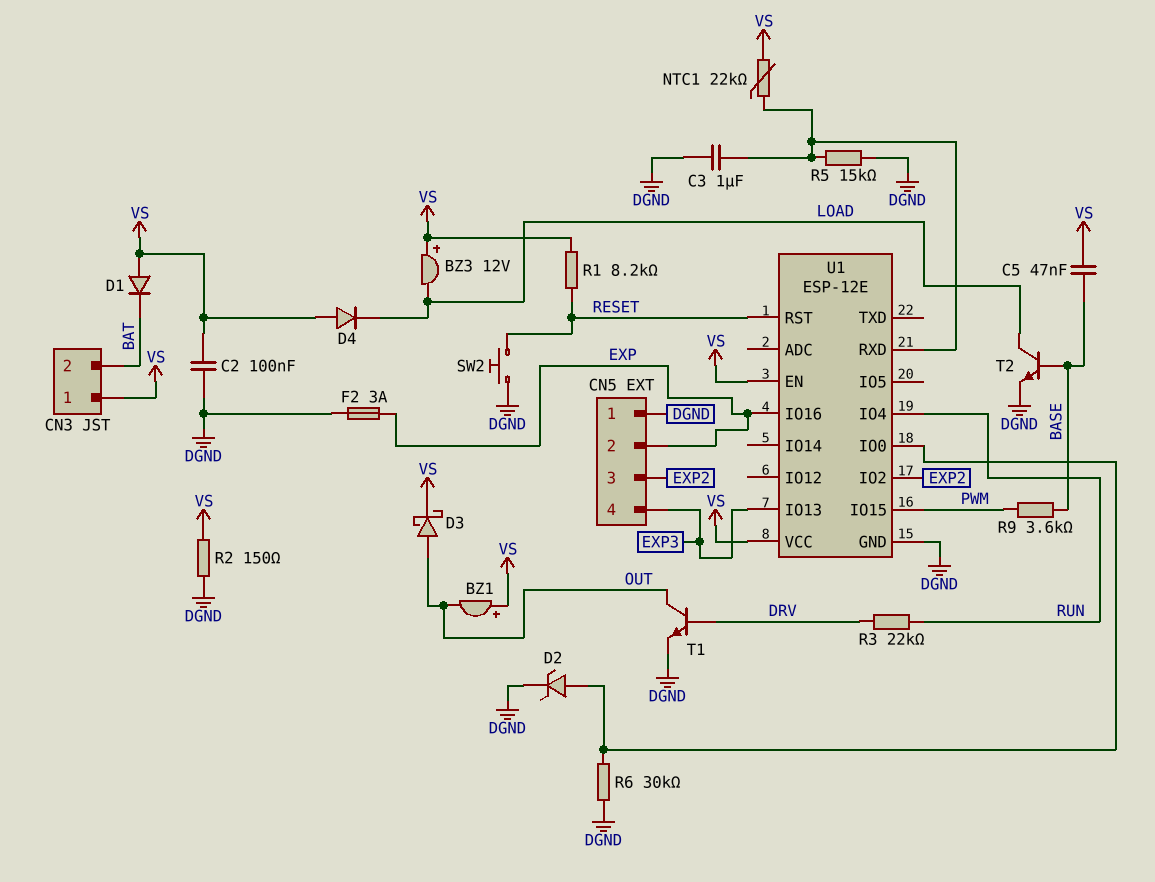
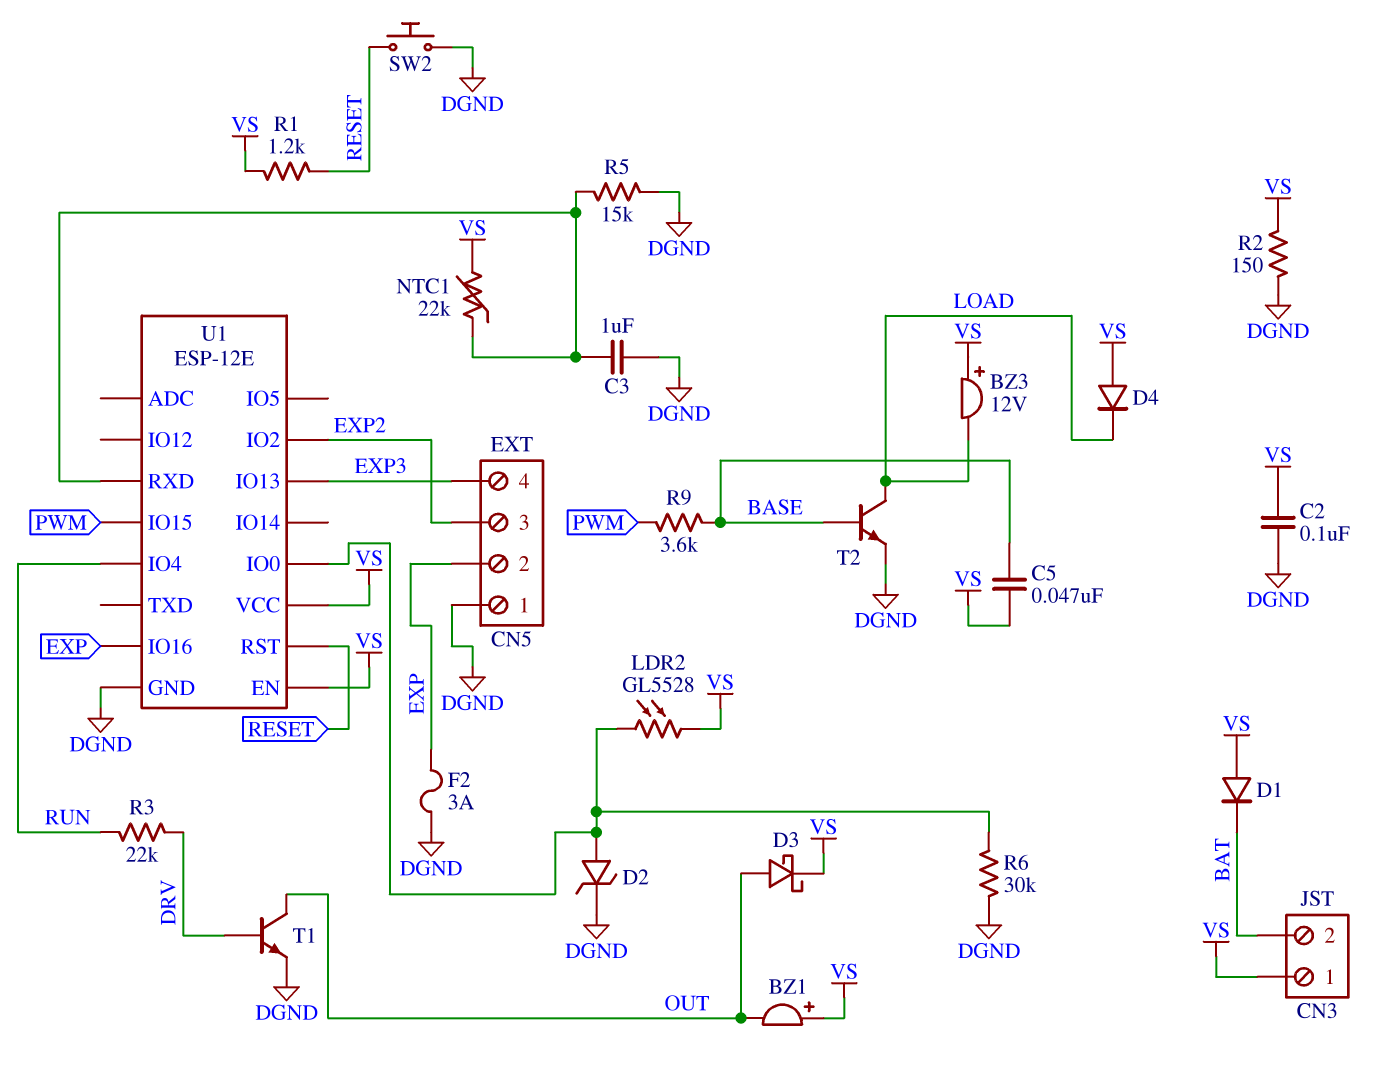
LDR2: none -> GL5528 (U1/IO0, VS)
R1: 8.2k (RESET, VS) -> 1.2k (RESET, VS)

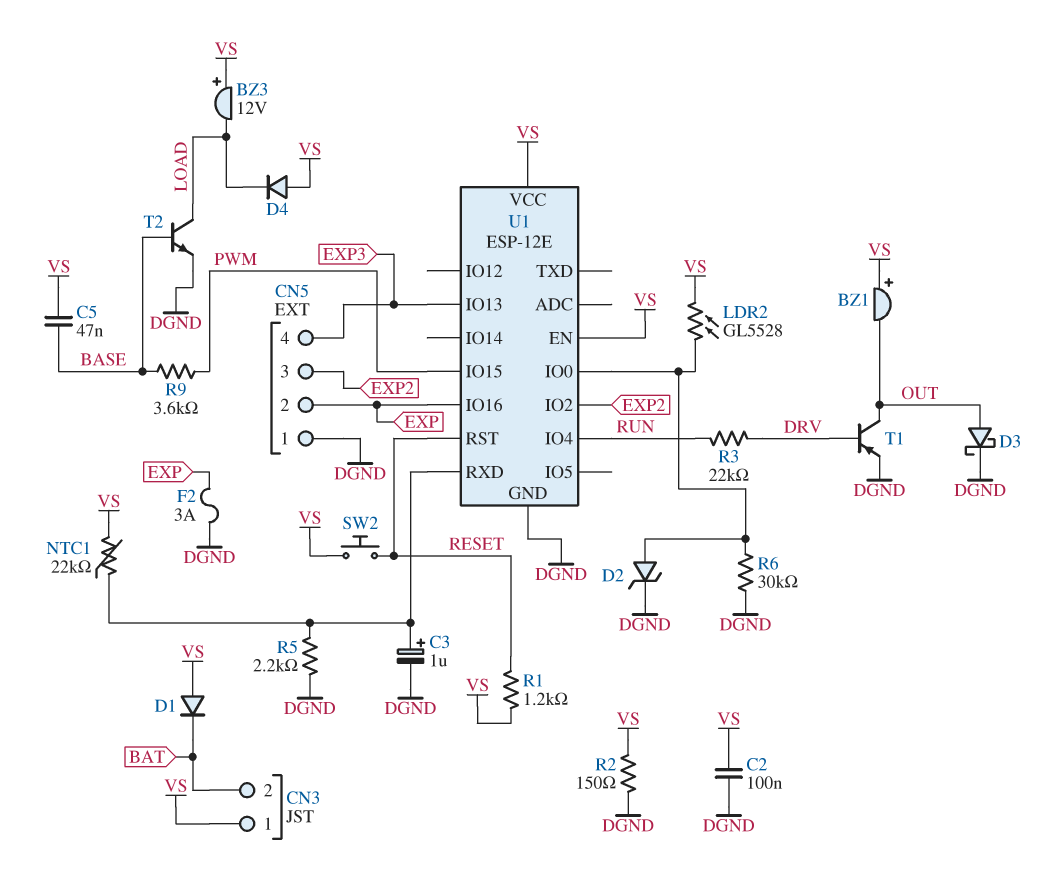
C3: 1uF (DGND, U1/RXD) -> 1uF (plus U1/RXD, minus DGND)
D3: schottky (A OUT, K VS) -> schottky (A OUT, K DGND)
R5: 15k (DGND, U1/RXD) -> 2.2k (DGND, U1/RXD)
SW2: button (DGND, RESET) -> button (RESET, VS)
T1: NPN (B DRV, C OUT, E DGND) -> PNP (B DRV, C OUT, E DGND)

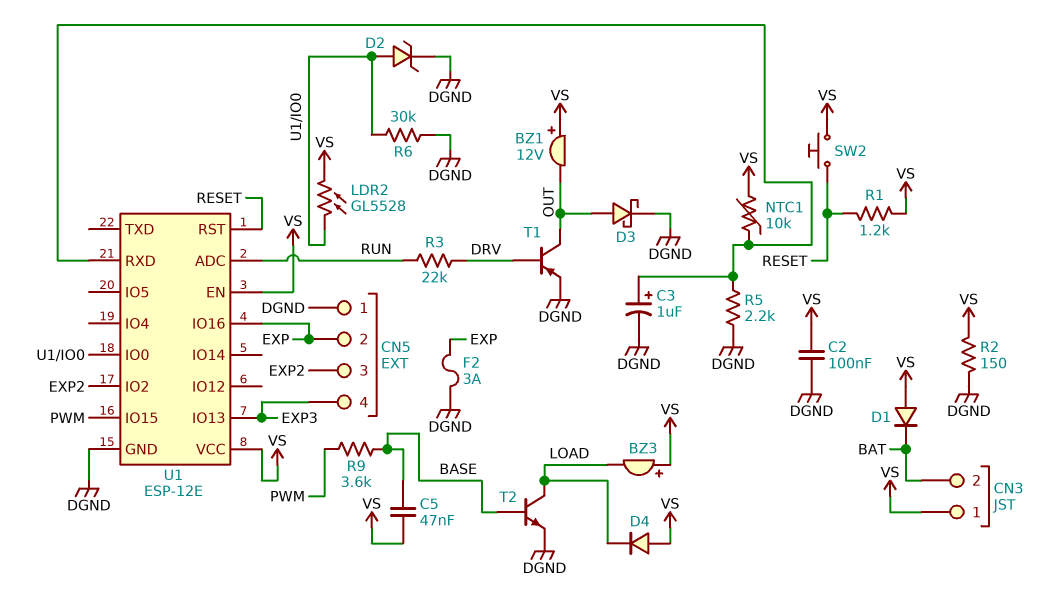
BZ1: buzzer (plus VS, minus OUT) -> buzzer 12V (plus VS, minus OUT)
BZ3: buzzer 12V (plus VS, minus LOAD) -> buzzer (plus VS, minus LOAD)
NTC1: 22k (U1/RXD, VS) -> 10k (U1/RXD, VS)
U1 pin ADC: none -> RUN
U1 pin IO4: RUN -> none

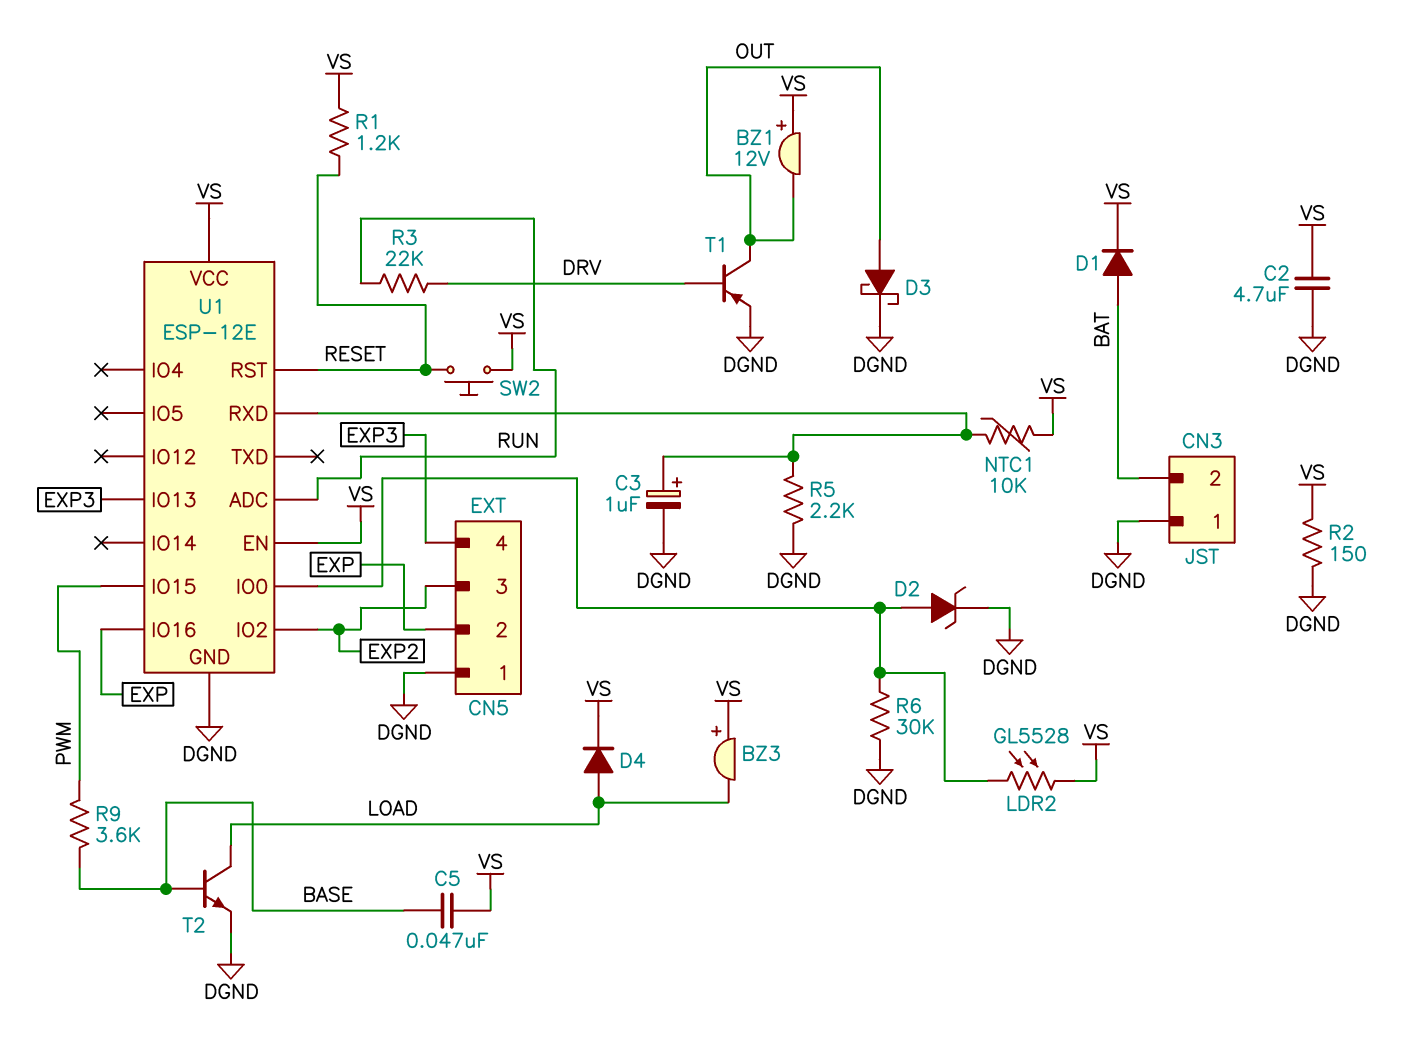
C2: 100nF (DGND, VS) -> 4.7uF (DGND, VS)
CN3 pin 1: VS -> DGND
D1: diode (A VS, K BAT) -> diode (A BAT, K VS)
D4: diode (A VS, K LOAD) -> diode (A LOAD, K VS)
F2: 3A (DGND, EXP) -> none

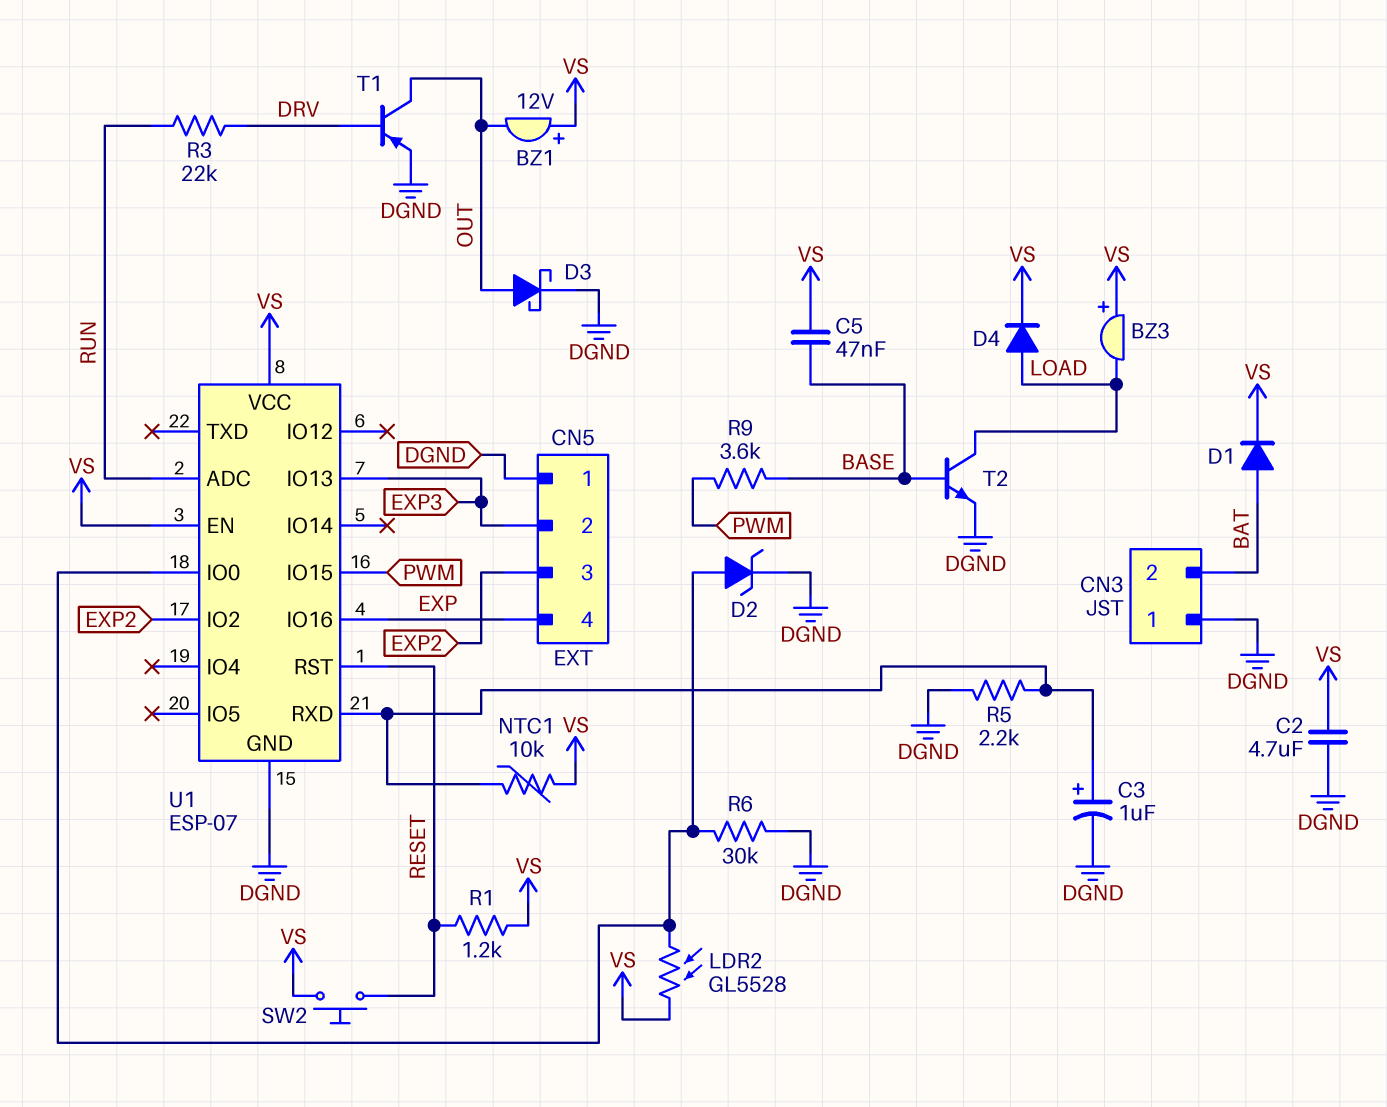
CN5 pin 2: EXP -> EXP3
CN5 pin 4: EXP3 -> EXP
R2: 150 (DGND, VS) -> none
U1: ESP-12E -> ESP-07

